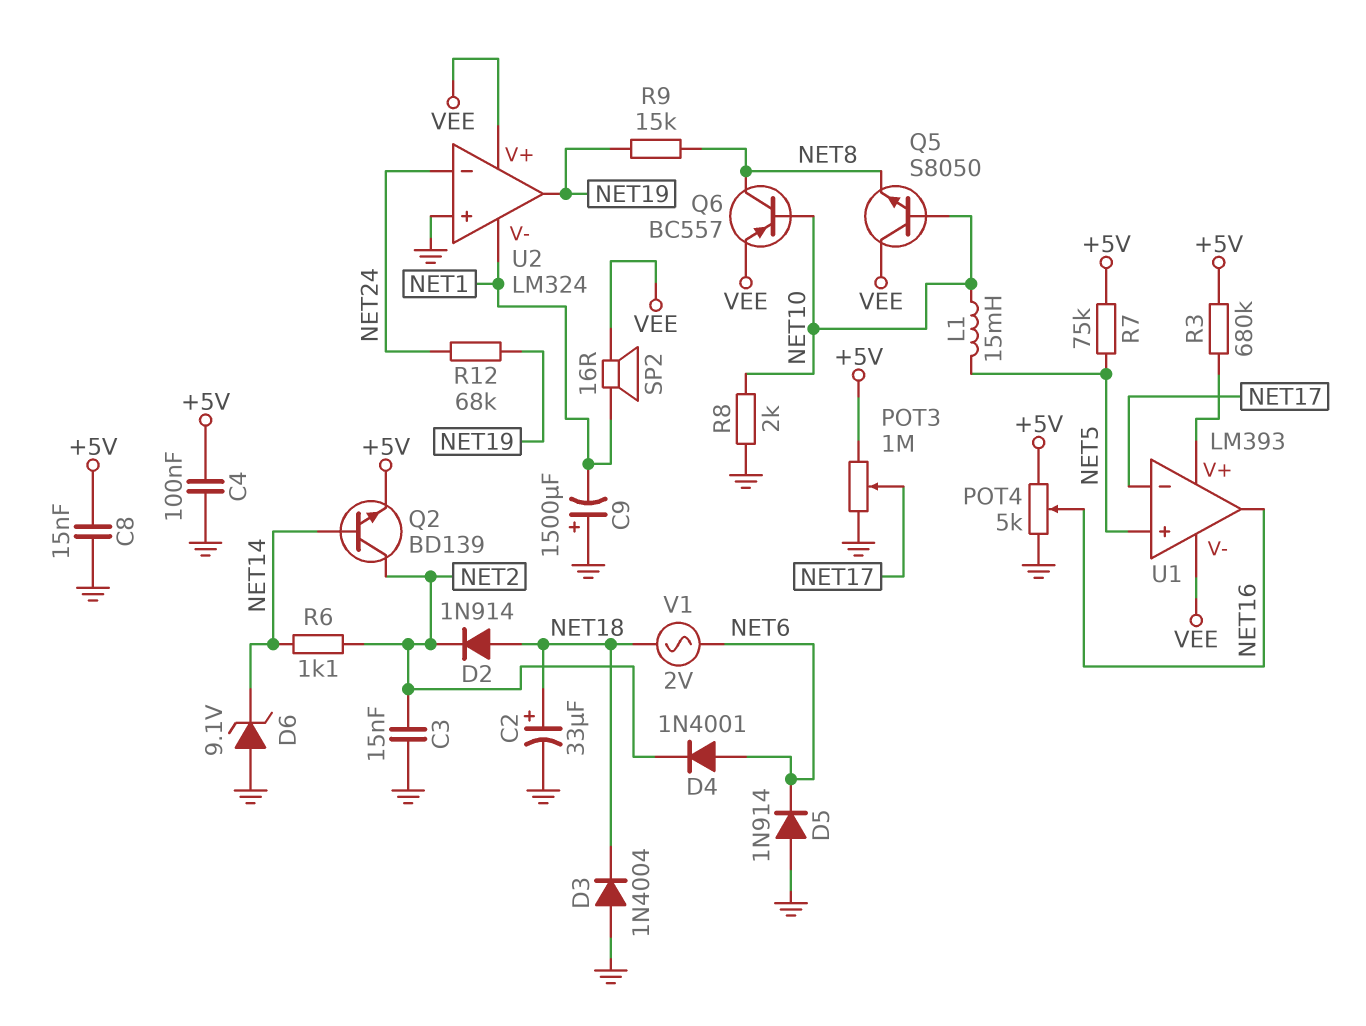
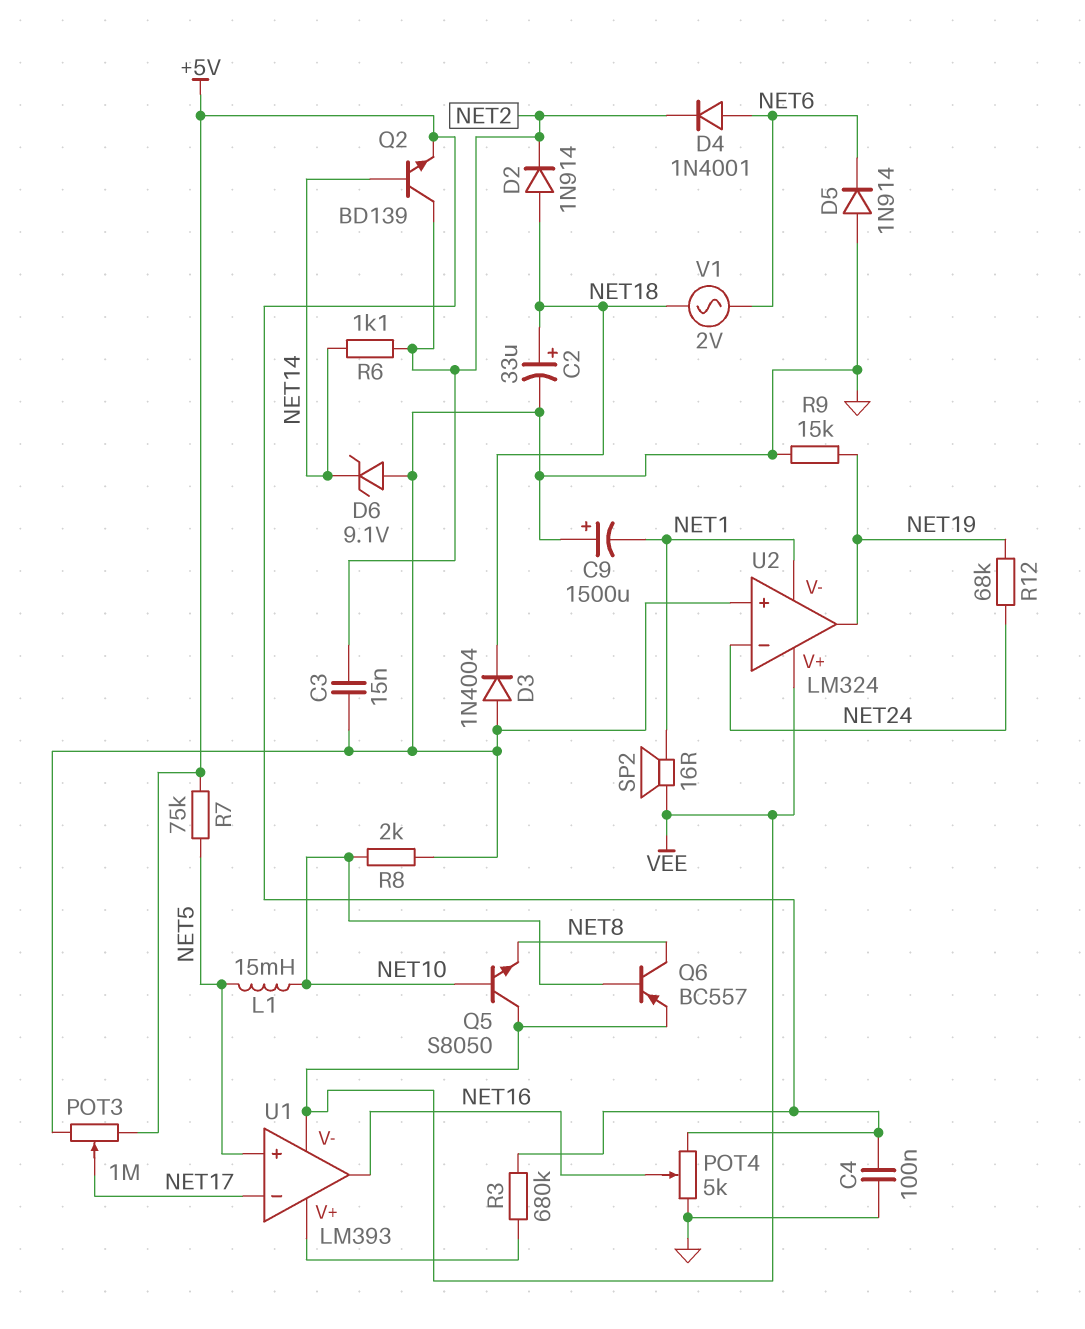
C8: 15nF (+5V, GND) -> none
R9: 15k (NET8, NET19) -> 15k (GND, NET19)

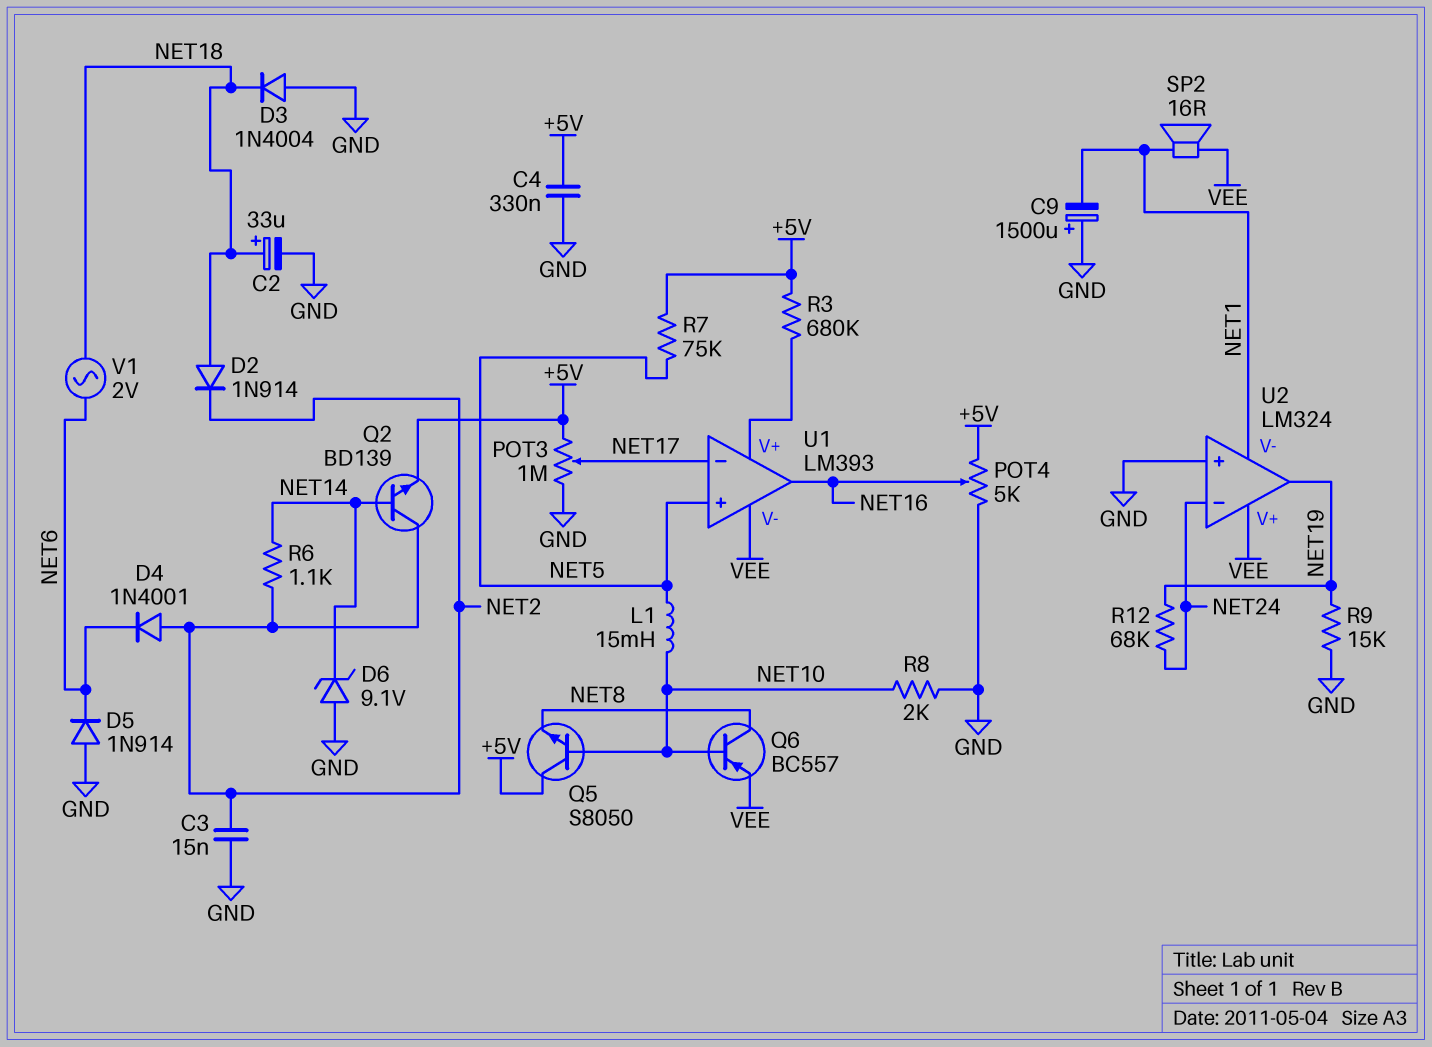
C4: 100nF (+5V, GND) -> 330nF (+5V, GND)
D4: diode 1N4001 (A NET6, K NET2) -> diode 1N4001 (A NET2, K NET6)
Q5: NPN S8050 (B NET10, C VEE, E NET8) -> NPN S8050 (B NET10, C +5V, E NET8)

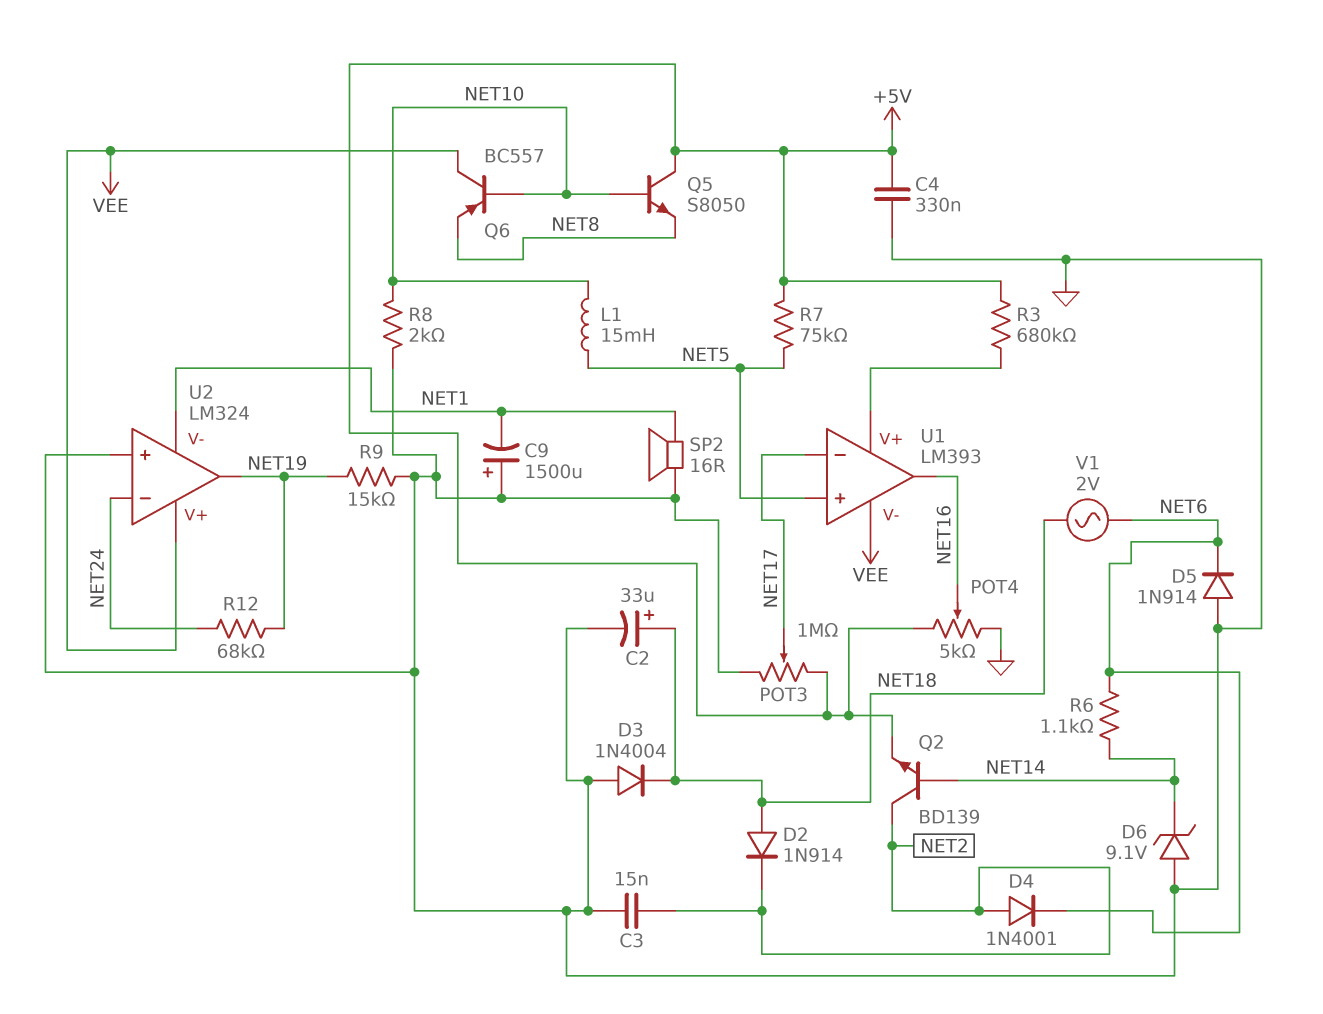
Q6: PNP BC557 (B NET10, C NET8, E VEE) -> PNP BC557 (B NET10, C VEE, E NET8)
R6: 1.1k (NET2, NET14) -> 1.1k (NET6, NET14)
SP2: speaker 16R (NET1, VEE) -> speaker 16R (GND, NET1)

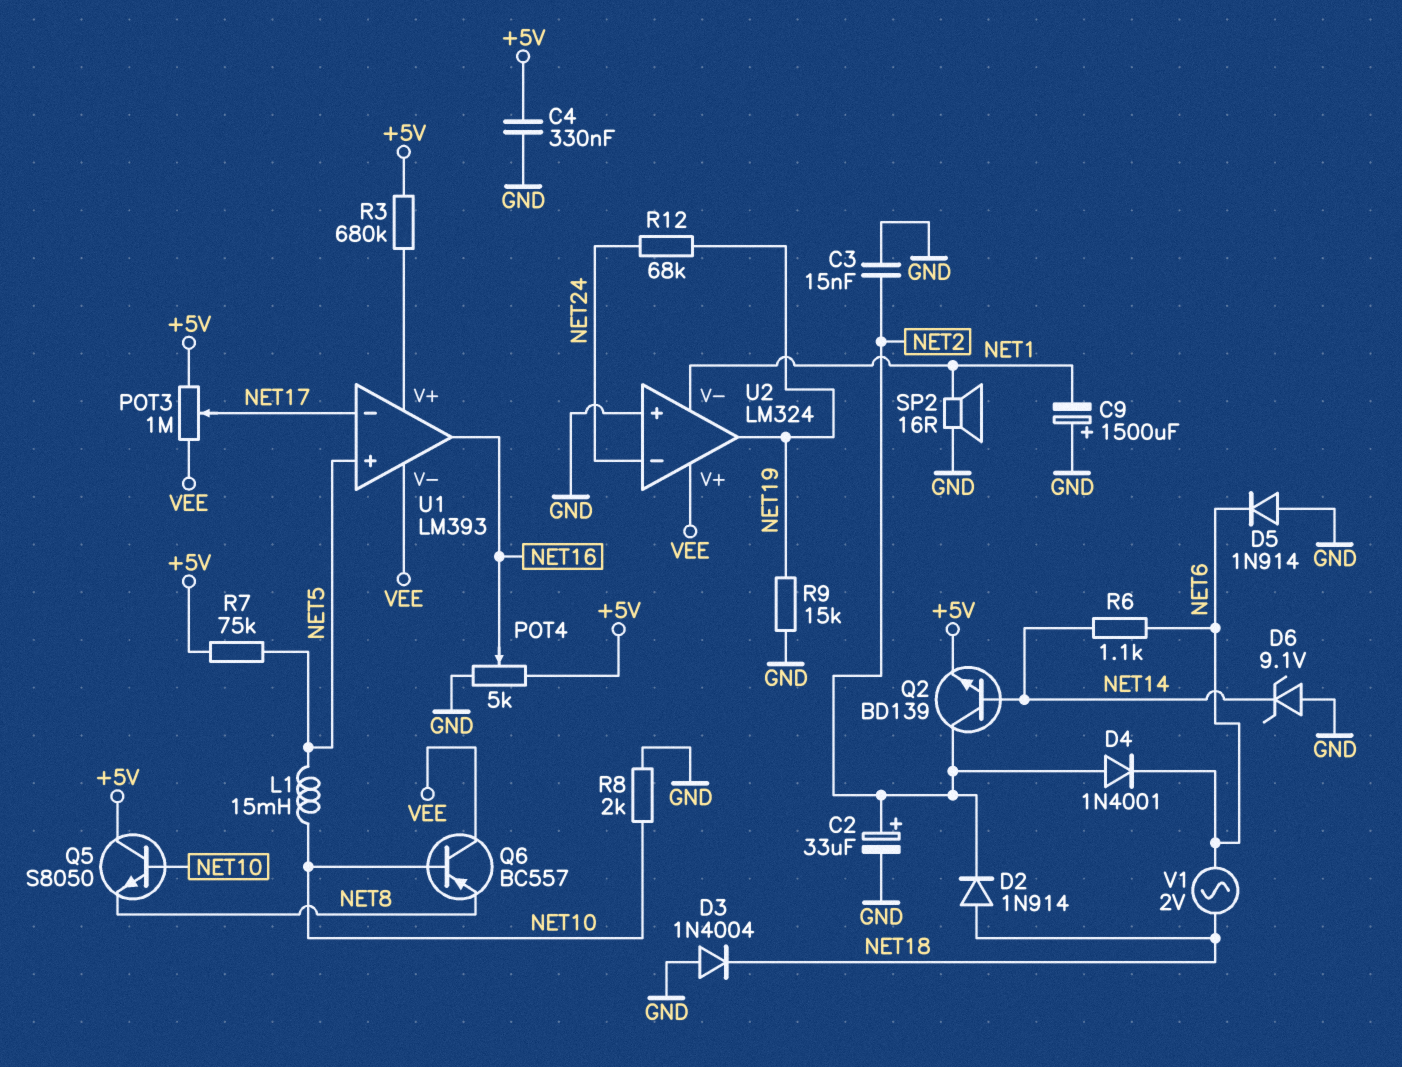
C2: 33uF (plus NET18, minus GND) -> 33uF (plus NET2, minus GND)
POT3: 1M (+5V, GND, wiper NET17) -> 1M (+5V, VEE, wiper NET17)

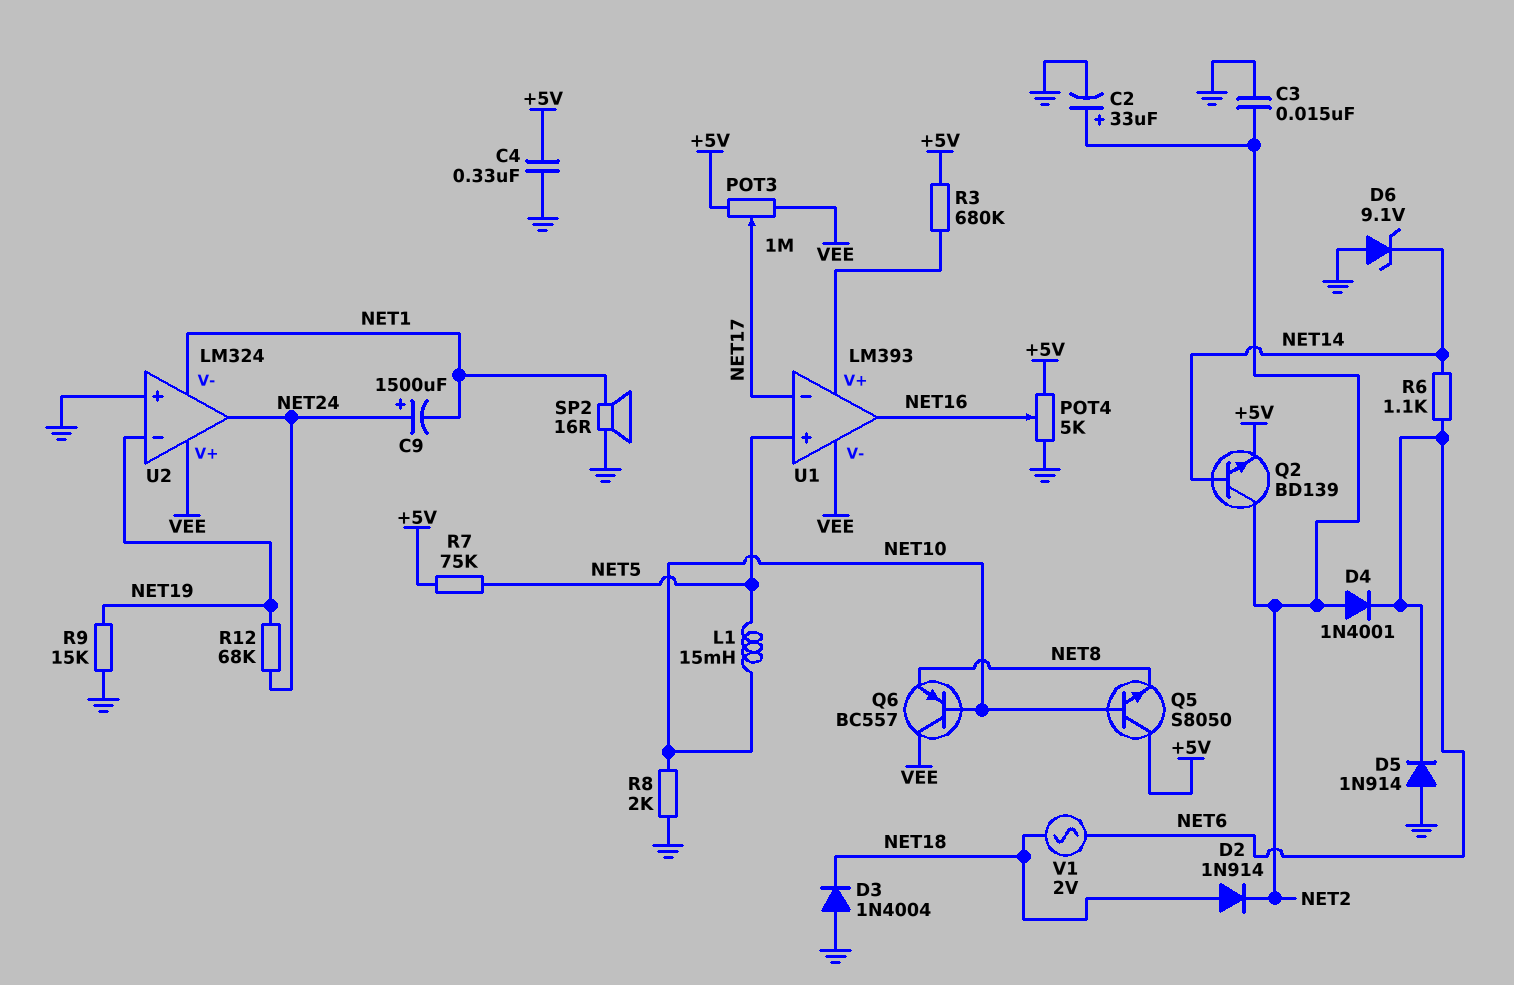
C9: 1500uF (plus GND, minus NET1) -> 1500uF (plus NET24, minus NET1)
U2 pin in-: NET24 -> NET19
U2 pin out: NET19 -> NET24

